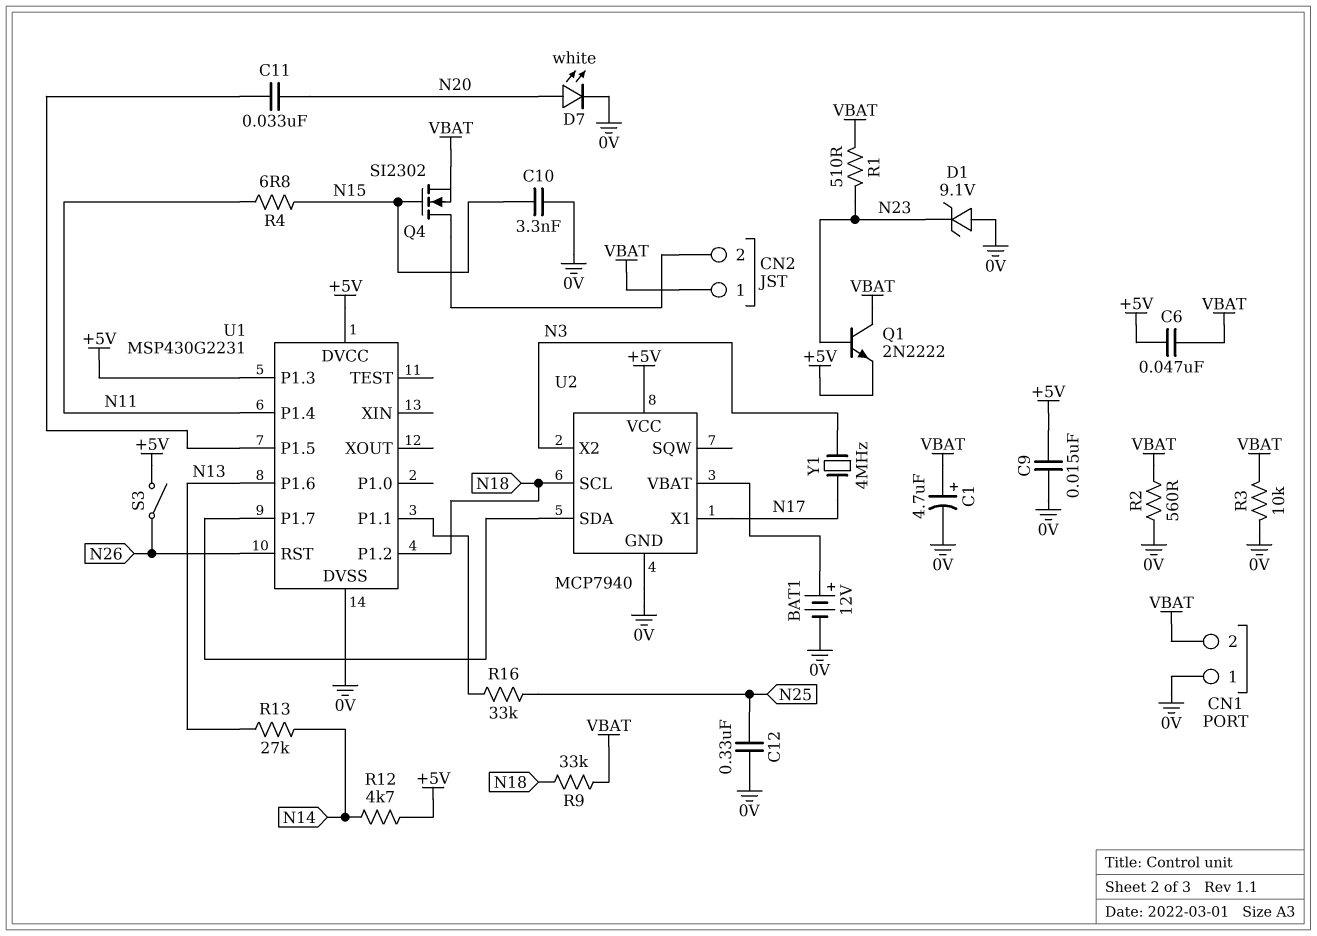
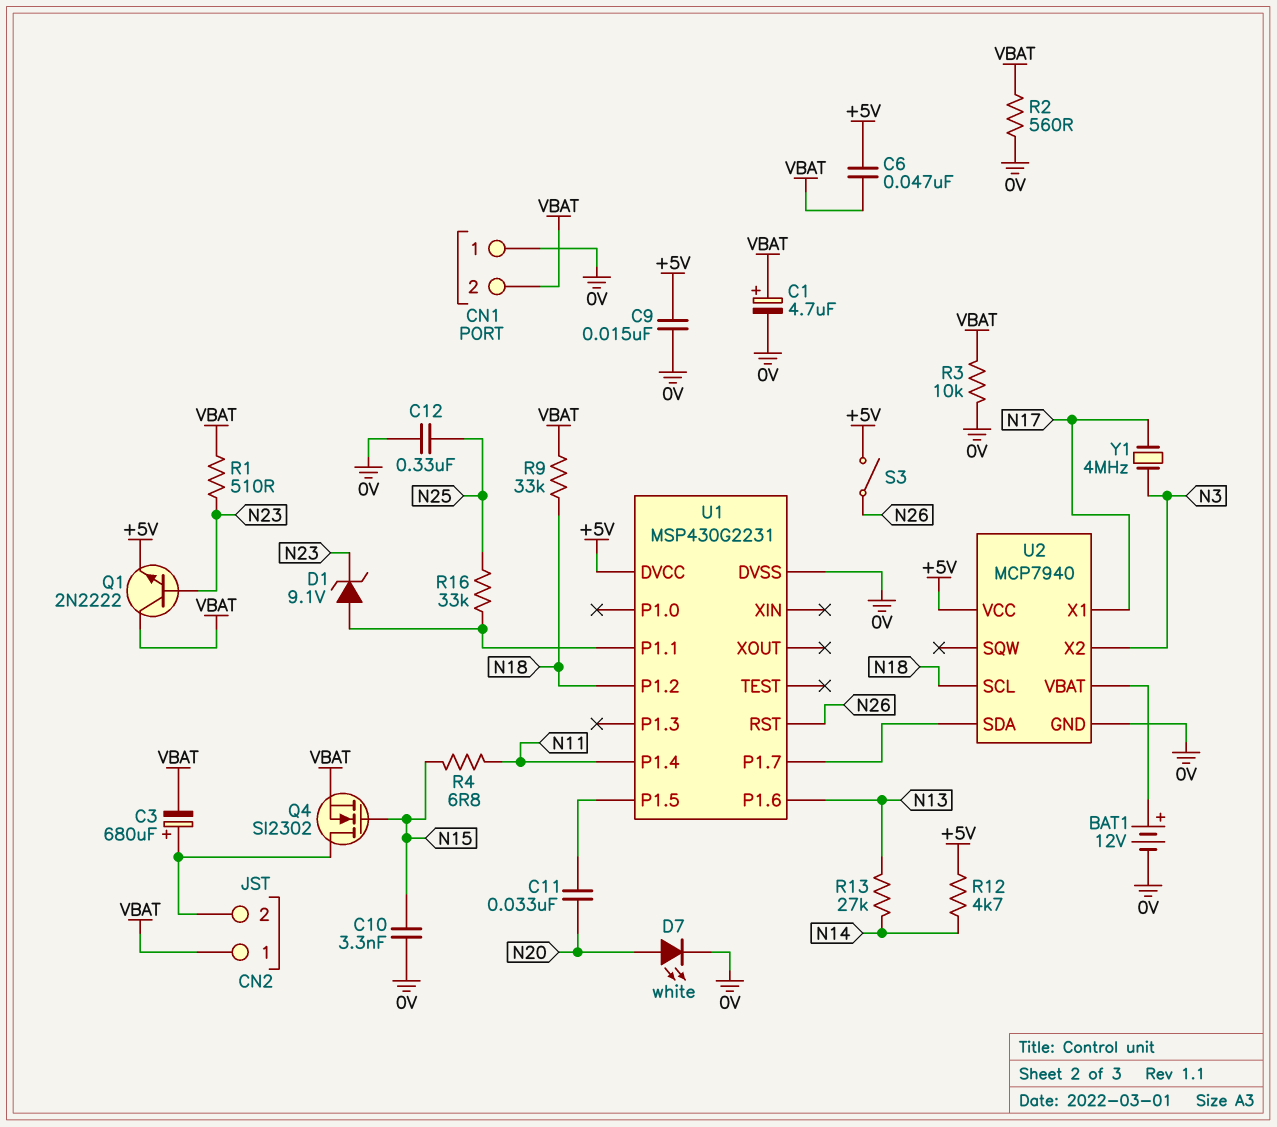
C3: none -> 680uF (plus CN2/2, minus VBAT)
D1: zener 9.1V (A 0V, K N23) -> zener 9.1V (A U1/P1.1, K N23)
U1 pin P1.3: +5V -> none

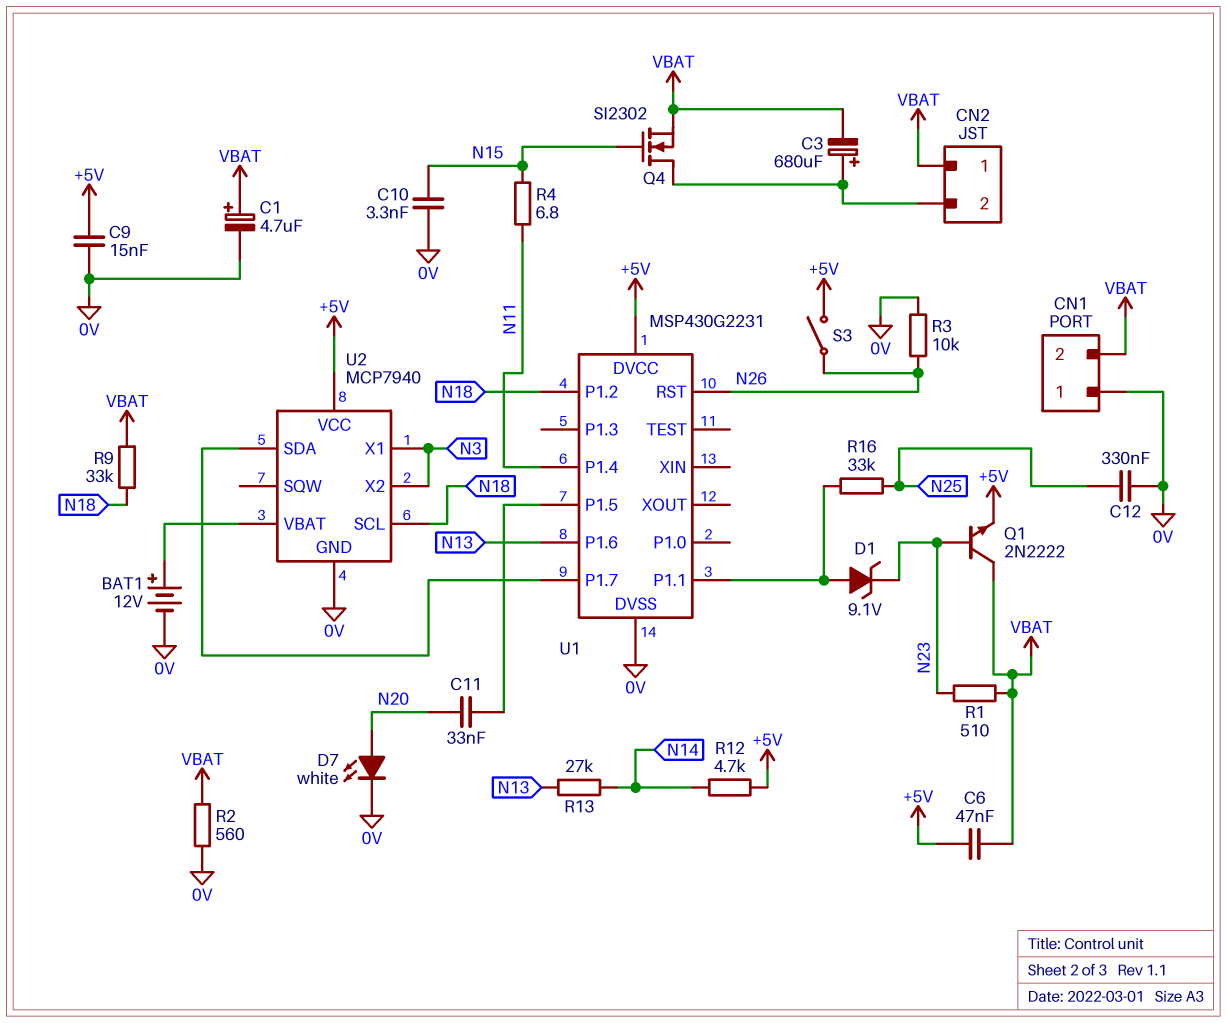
R3: 10k (0V, VBAT) -> 10k (0V, N26)
U2 pin X1: N17 -> N3
Y1: 4MHz (N3, N17) -> none

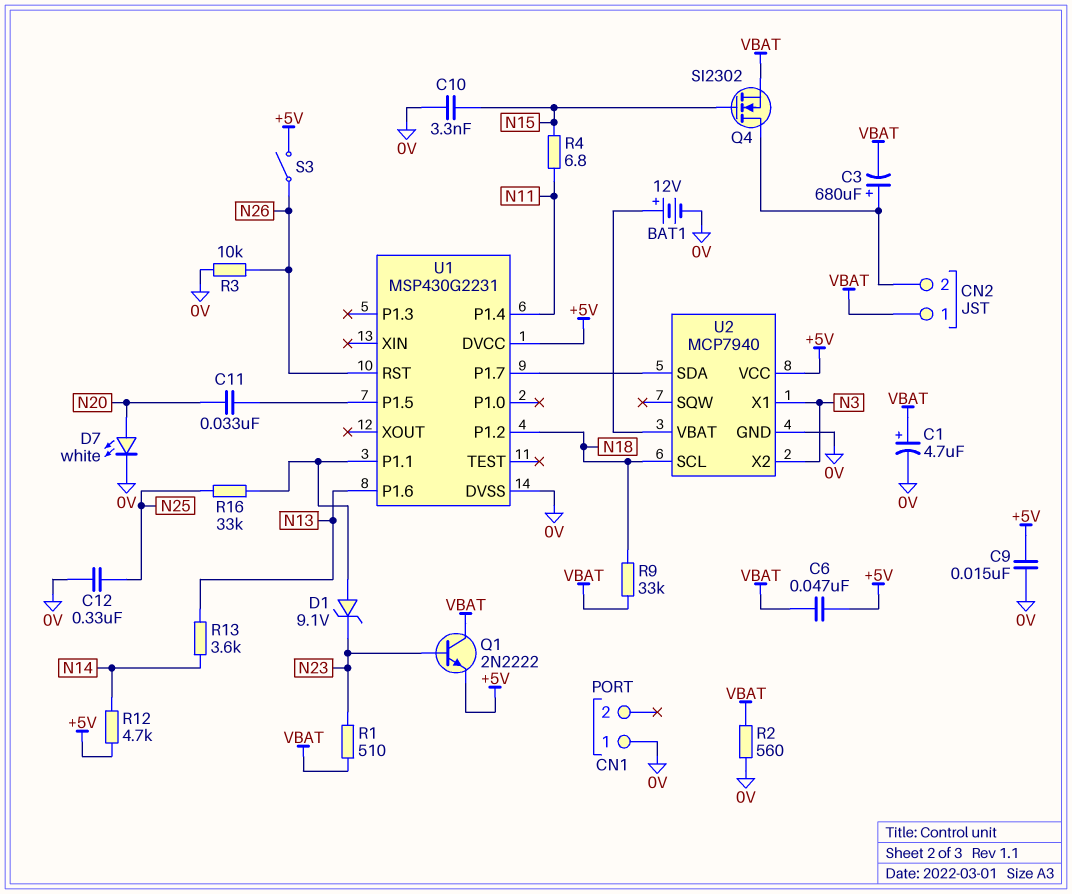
CN1 pin 2: VBAT -> none
R13: 27k (N13, N14) -> 3.6k (N13, N14)

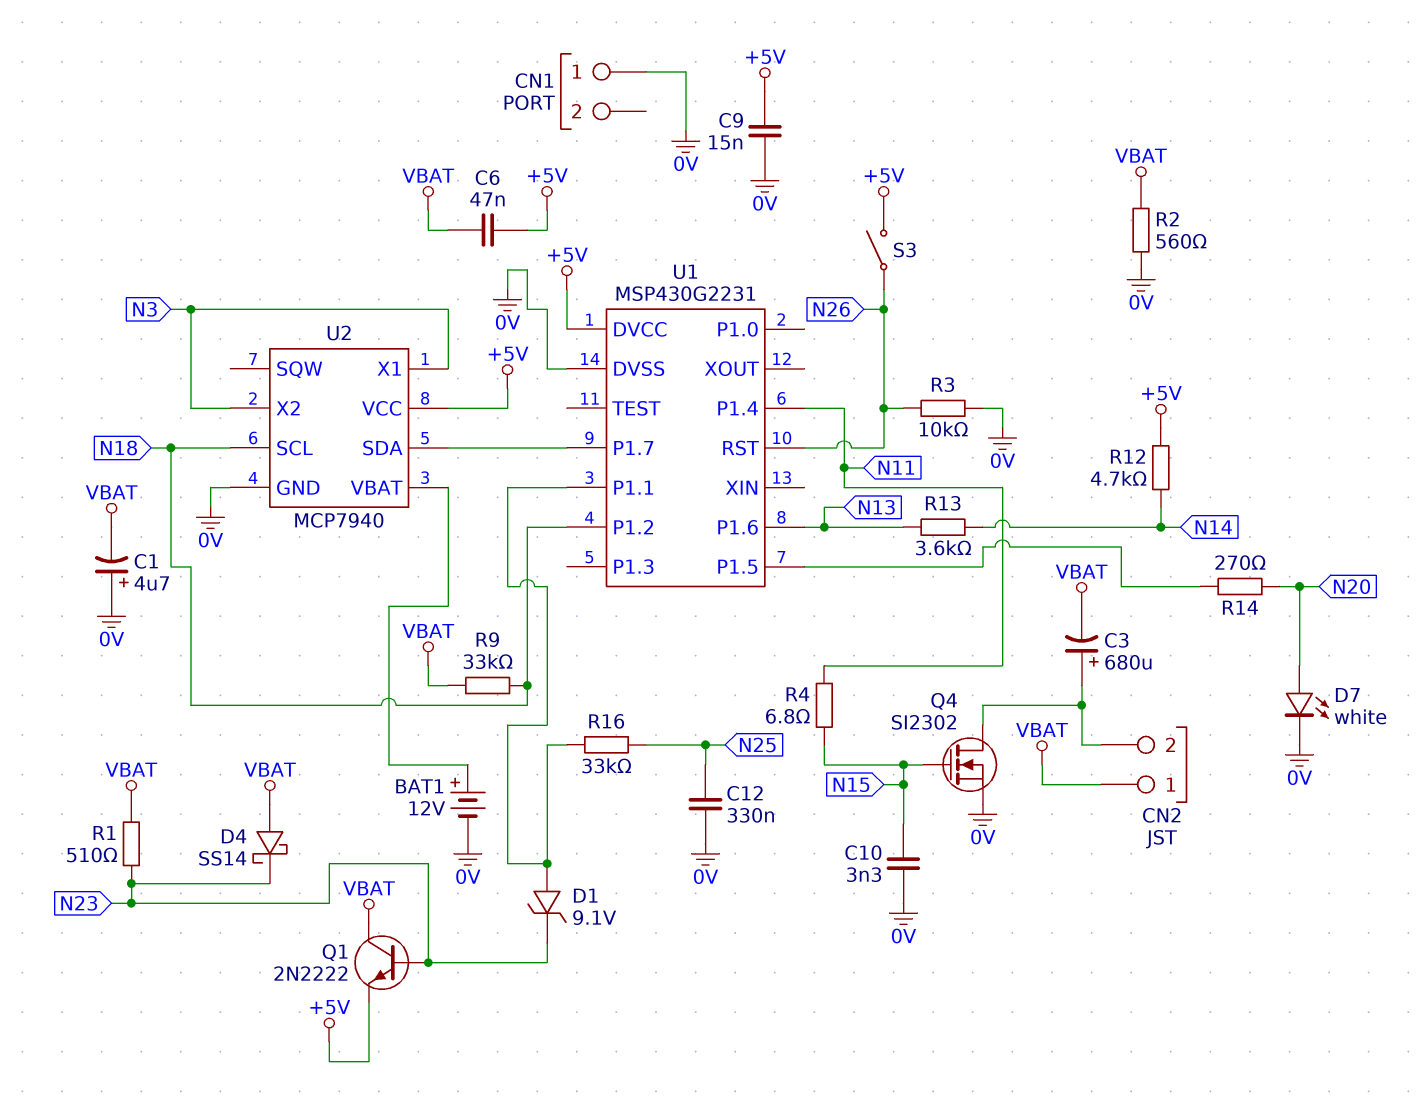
C1: 4.7uF (plus VBAT, minus 0V) -> 4.7uF (plus 0V, minus VBAT)
C11: 33nF (N20, U1/P1.5) -> none
D4: none -> schottky SS14 (A VBAT, K N23)
Q4: NMOS SI2302 (G N15, D CN2/2, S VBAT) -> NMOS SI2302 (G N15, D CN2/2, S 0V)
R14: none -> 270 (N20, U1/P1.5)

